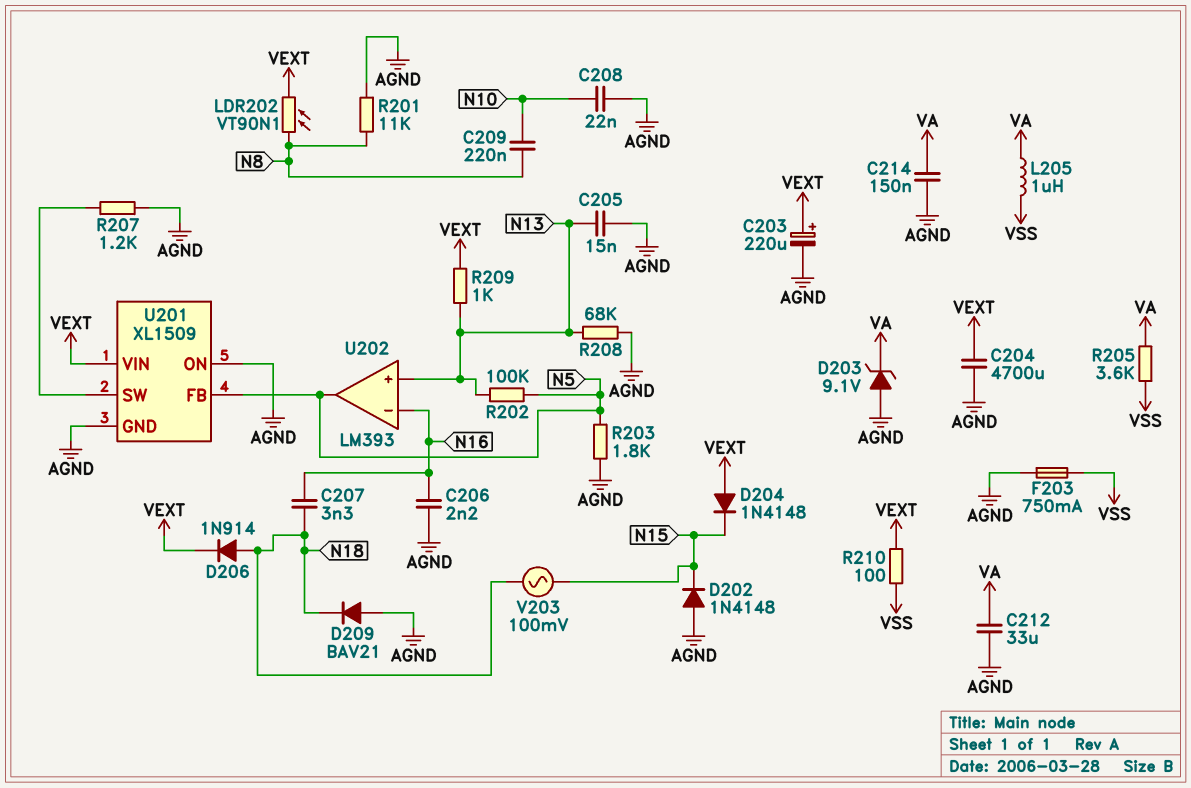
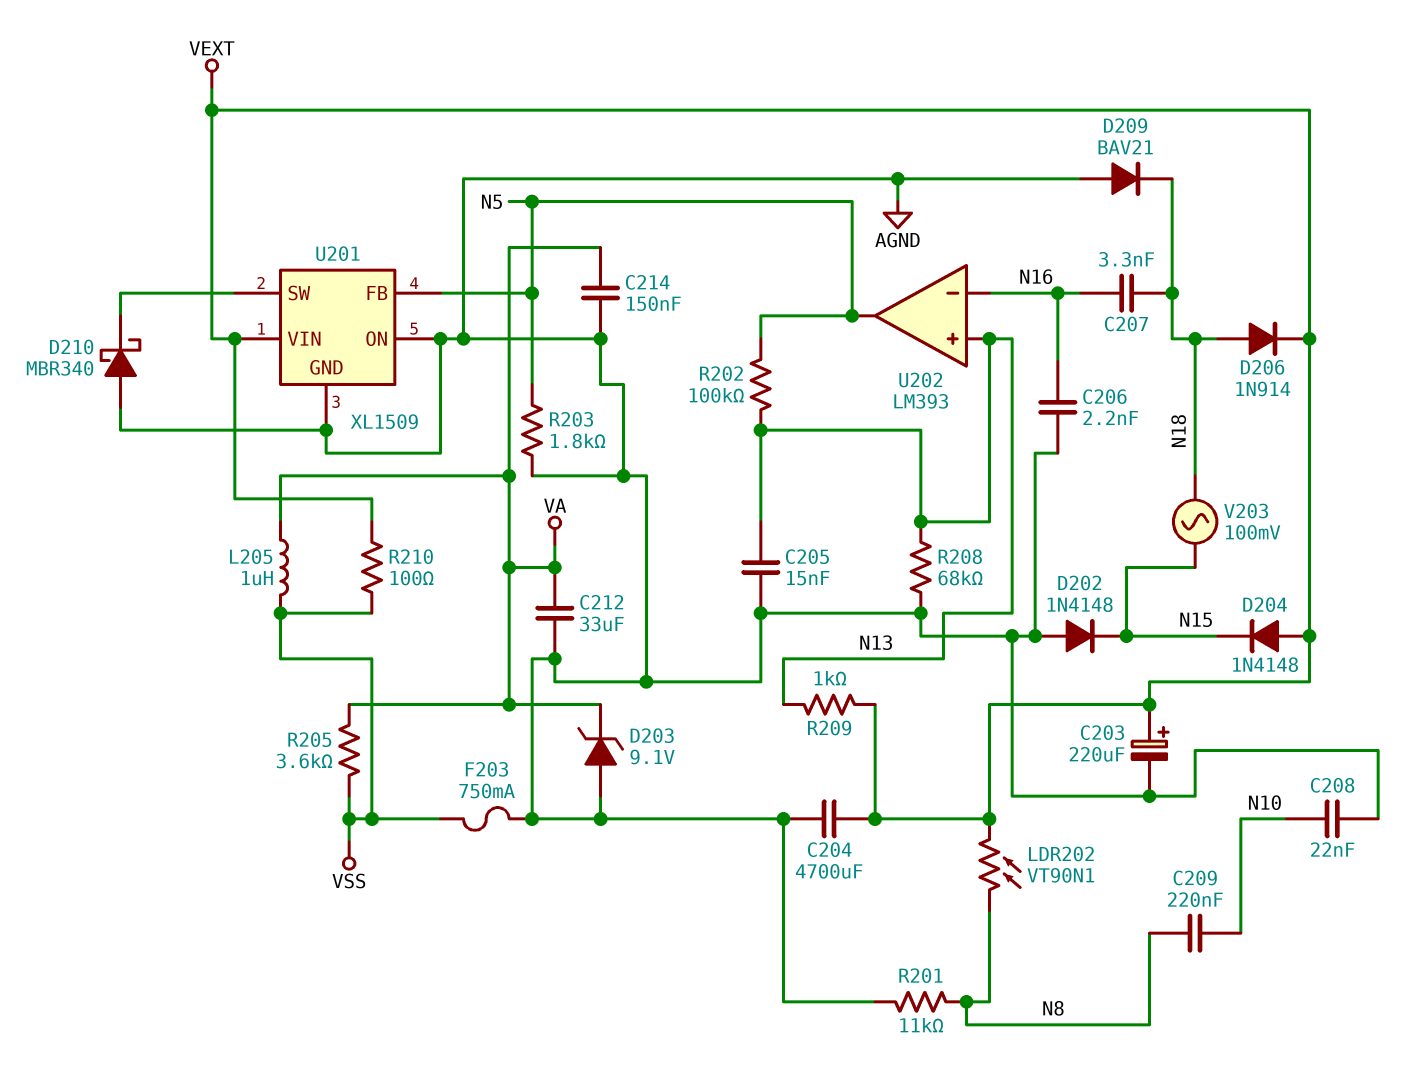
D210: none -> schottky MBR340 (A AGND, K U201/SW)
R207: 1.2k (AGND, U201/SW) -> none

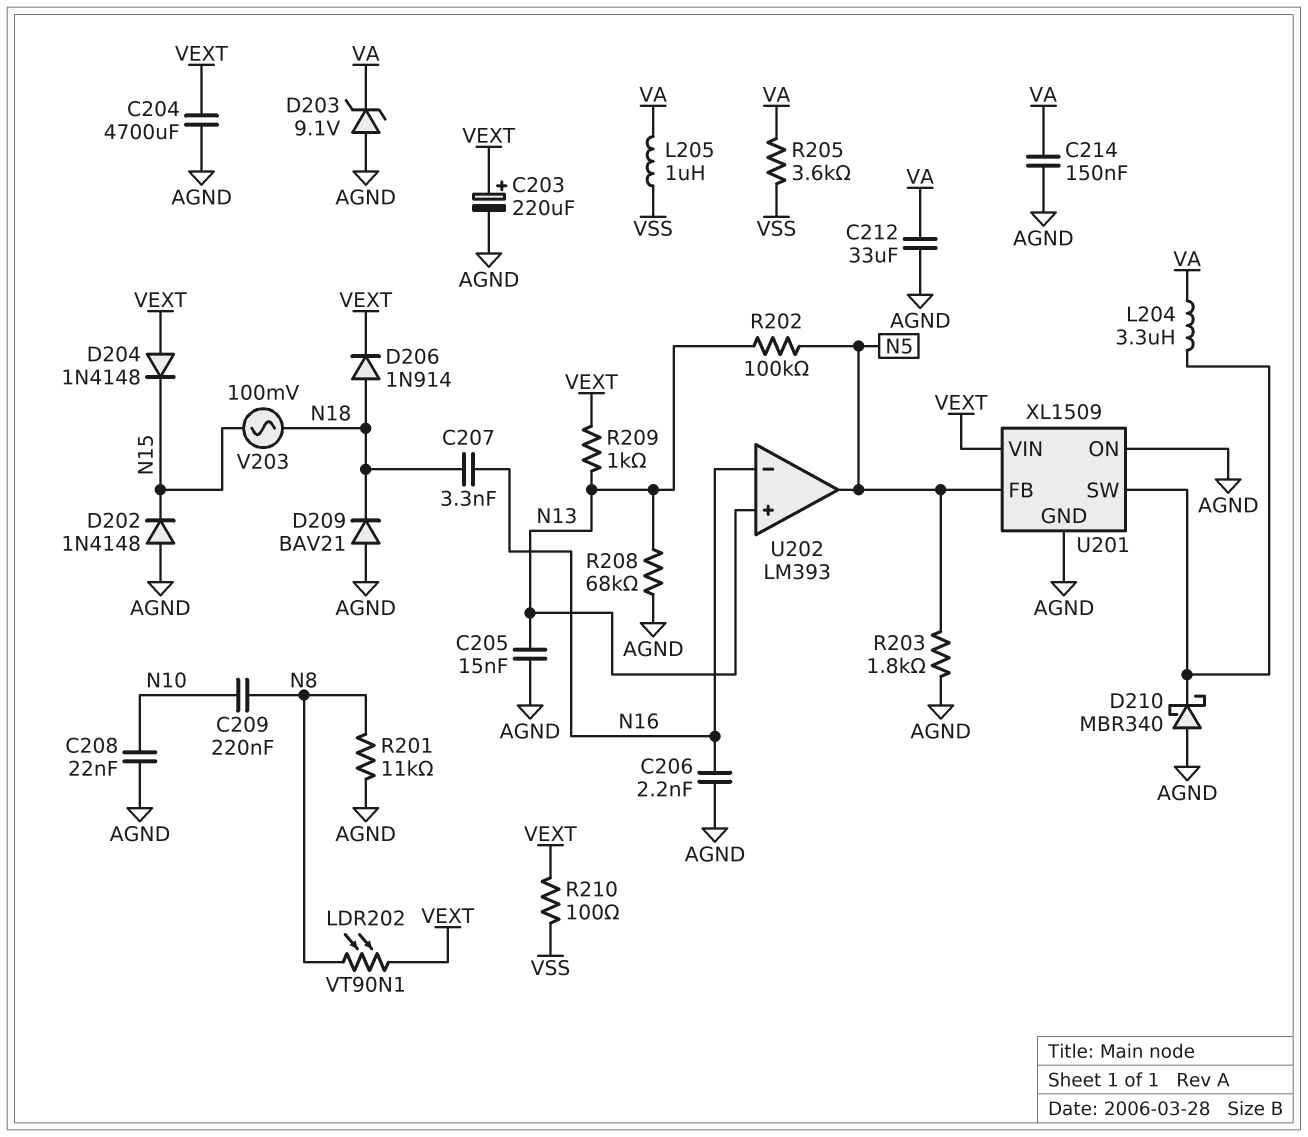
F203: 750mA (AGND, VSS) -> none
L204: none -> 3.3uH (U201/SW, VA)

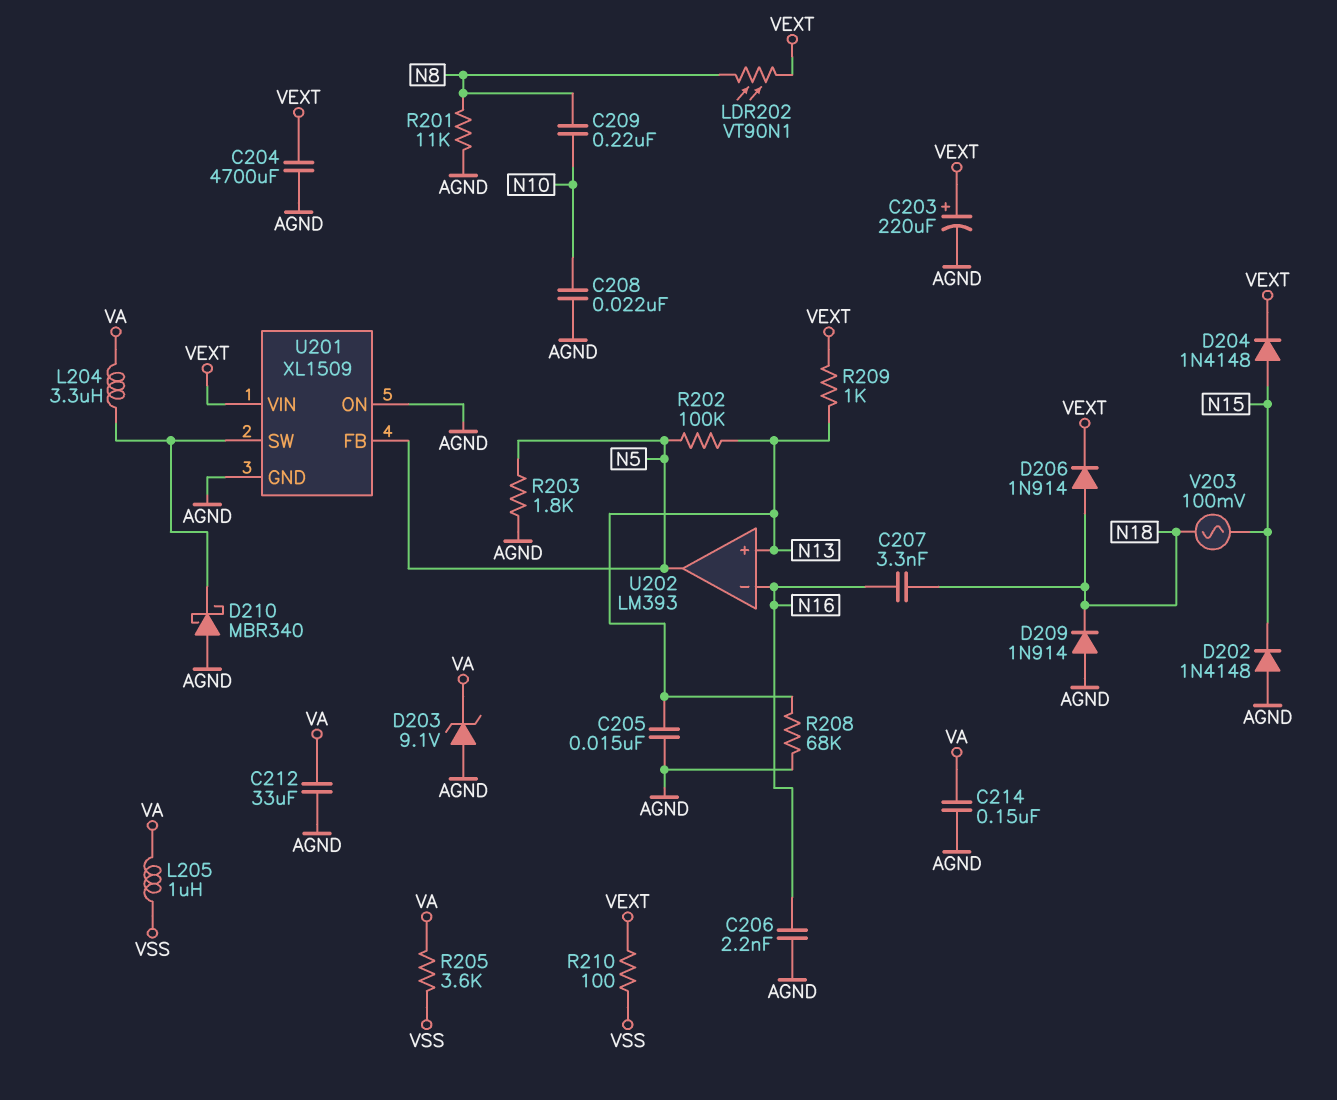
D204: diode 1N4148 (A VEXT, K N15) -> diode 1N4148 (A N15, K VEXT)
D209: diode BAV21 (A AGND, K N18) -> diode 1N914 (A AGND, K N18)

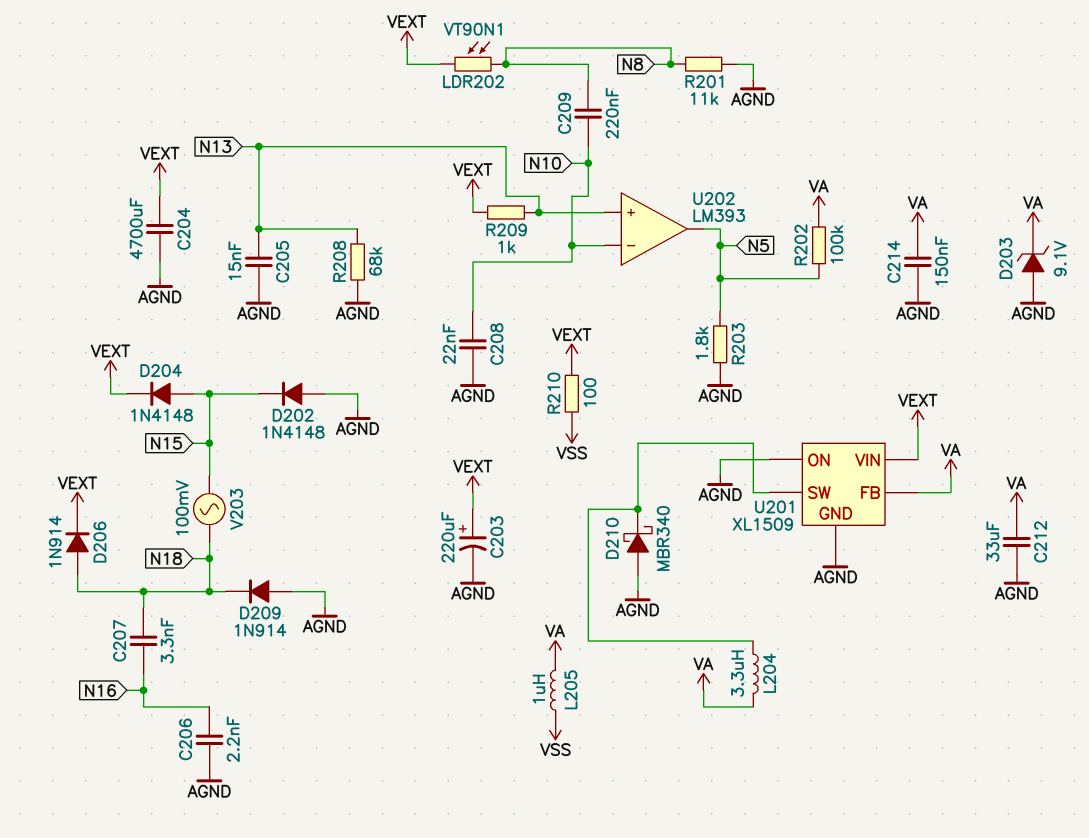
R202: 100k (N5, N13) -> 100k (N5, VA)
R205: 3.6k (VA, VSS) -> none
U201 pin FB: N5 -> VA
U202 pin in-: N16 -> N10

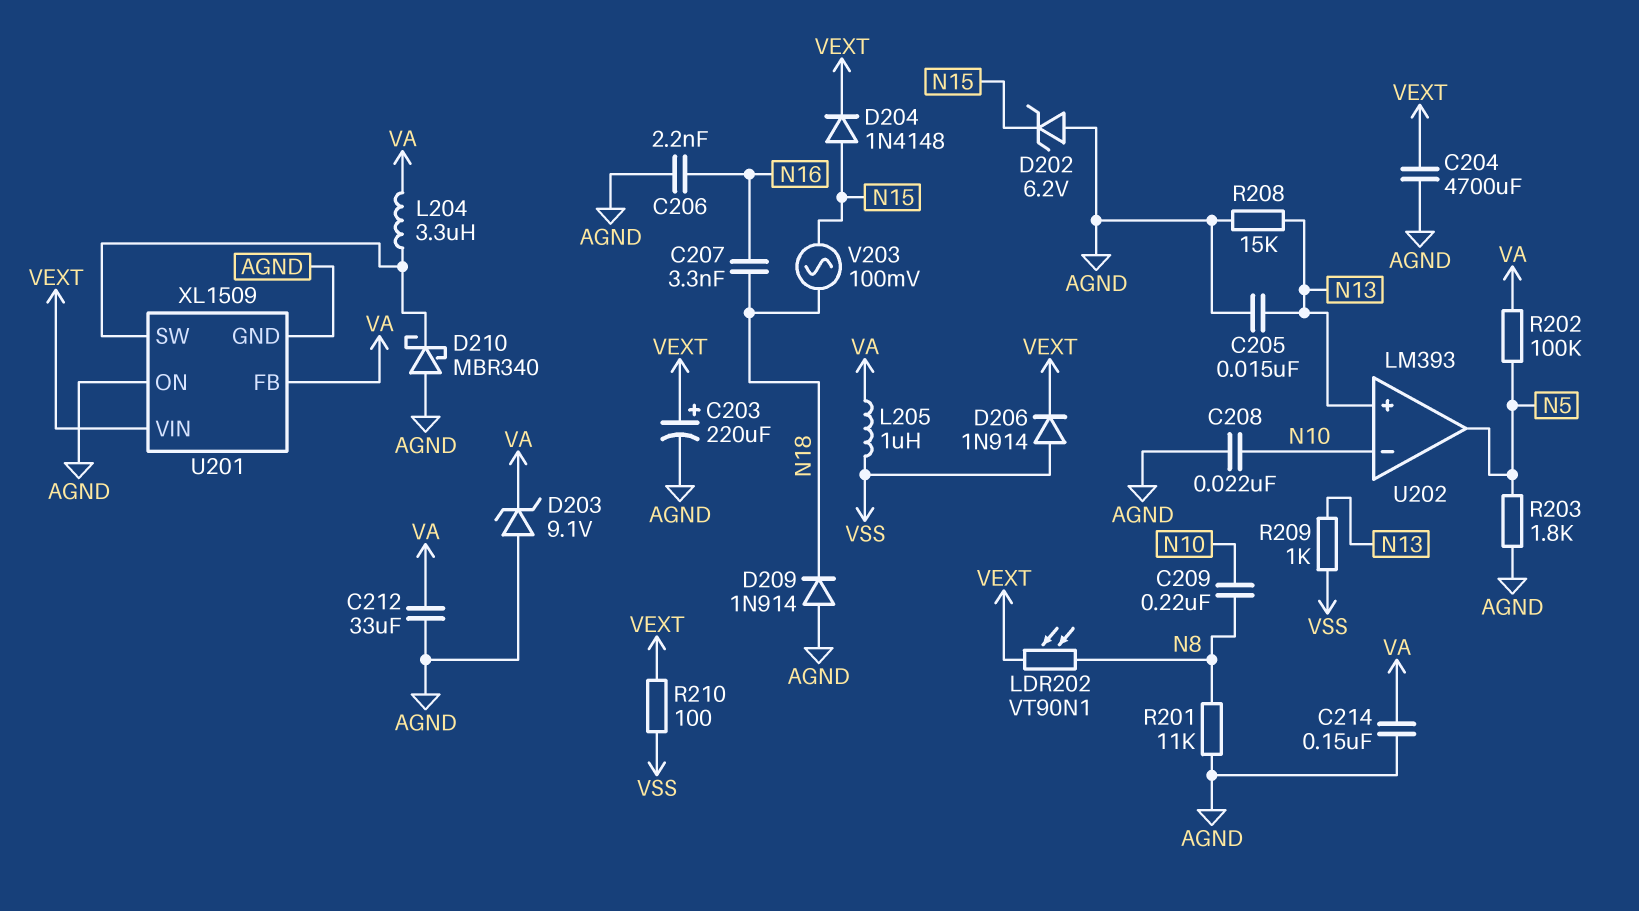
D202: diode 1N4148 (A AGND, K N15) -> zener 6.2V (A AGND, K N15)
D206: diode 1N914 (A N18, K VEXT) -> diode 1N914 (A VSS, K VEXT)
R208: 68k (AGND, N13) -> 15k (AGND, N13)
R209: 1k (N13, VEXT) -> 1k (N13, VSS)

